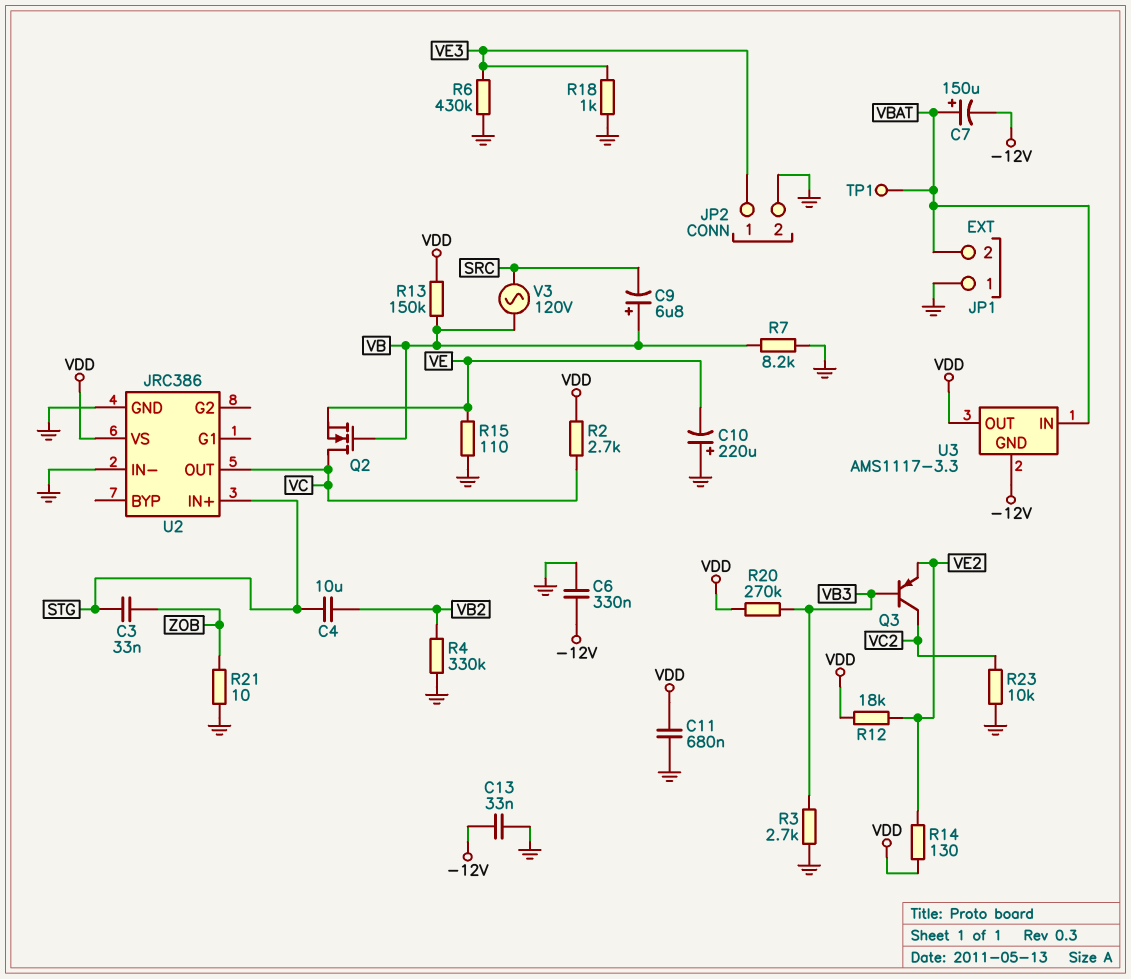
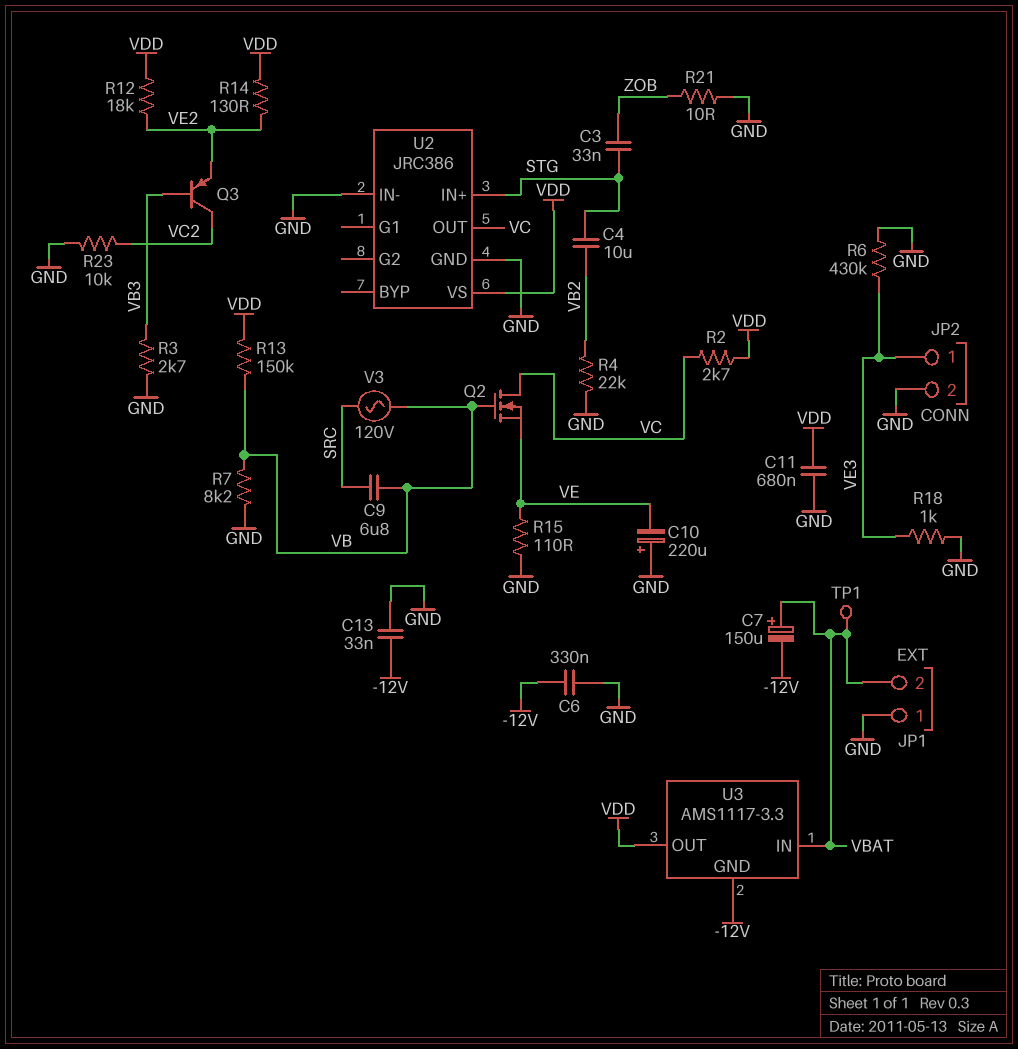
C9: 6.8uF (plus VB, minus SRC) -> 6.8uF (SRC, VB)
R4: 330k (GND, VB2) -> 22k (GND, VB2)
R20: 270k (VB3, VDD) -> none

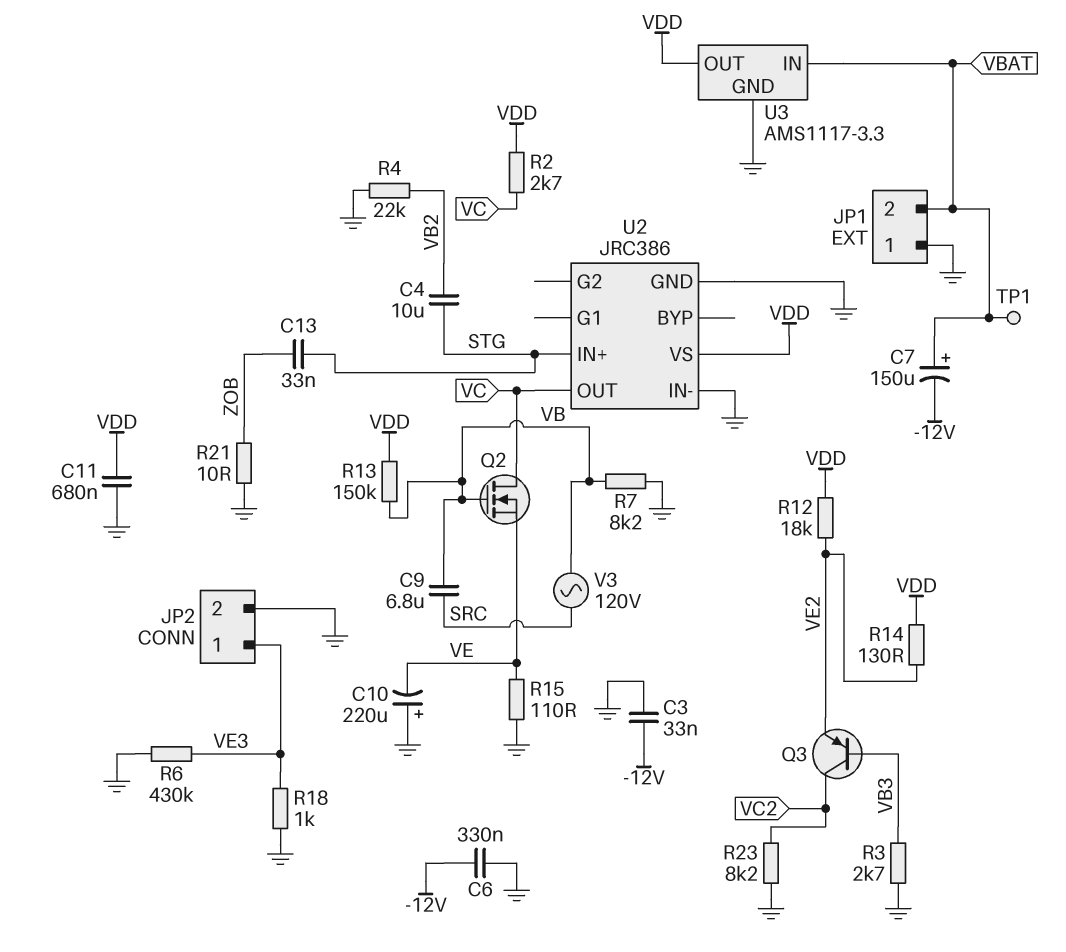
C3: 33nF (STG, ZOB) -> 33nF (-12V, GND)
C13: 33nF (-12V, GND) -> 33nF (STG, ZOB)
R23: 10k (GND, VC2) -> 8.2k (GND, VC2)
U3 pin GND: -12V -> GND

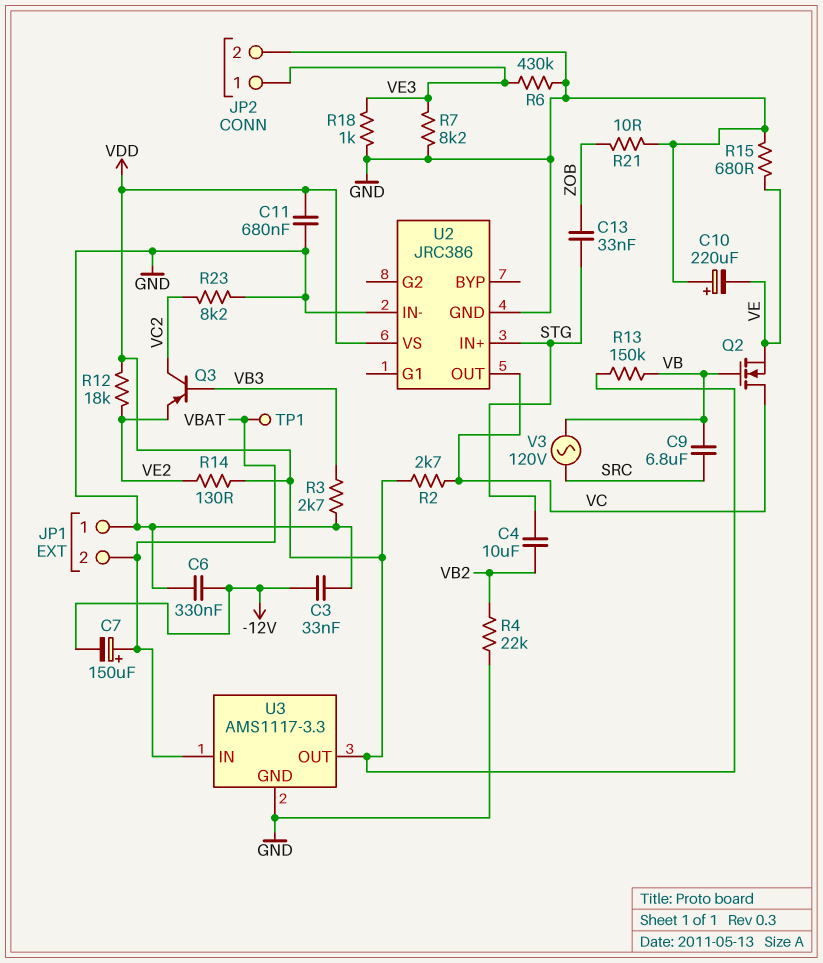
R7: 8.2k (GND, VB) -> 8.2k (GND, VE3)
R15: 110 (GND, VE) -> 680 (GND, VE)

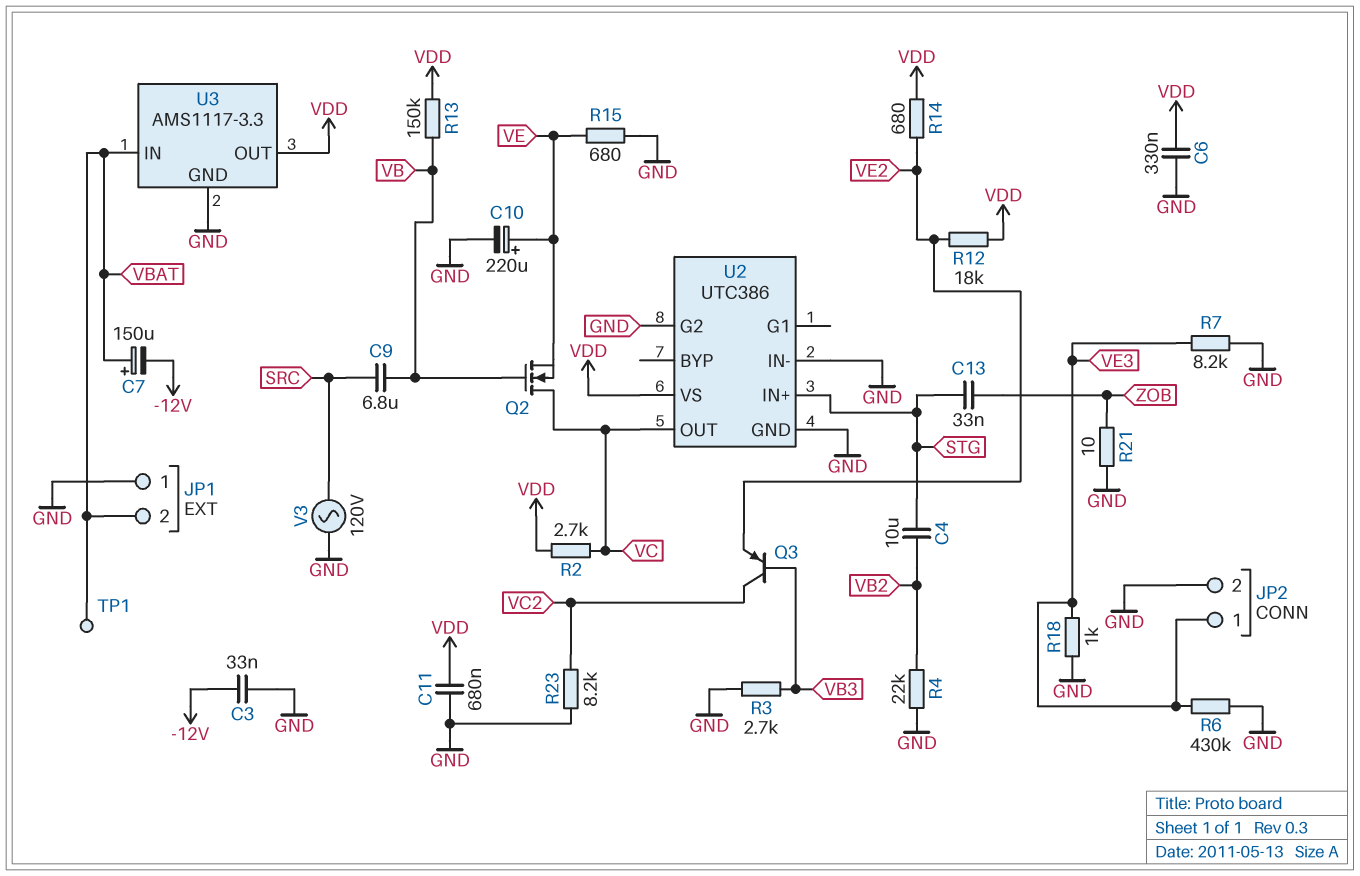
C6: 330nF (-12V, GND) -> 330nF (GND, VDD)
C10: 220uF (plus GND, minus VE) -> 220uF (plus VE, minus GND)
R14: 130 (VDD, VE2) -> 680 (VDD, VE2)
U2: JRC386 -> UTC386
U2 pin G2: none -> GND
V3: AC 120V (SRC, VB) -> AC 120V (GND, SRC)

